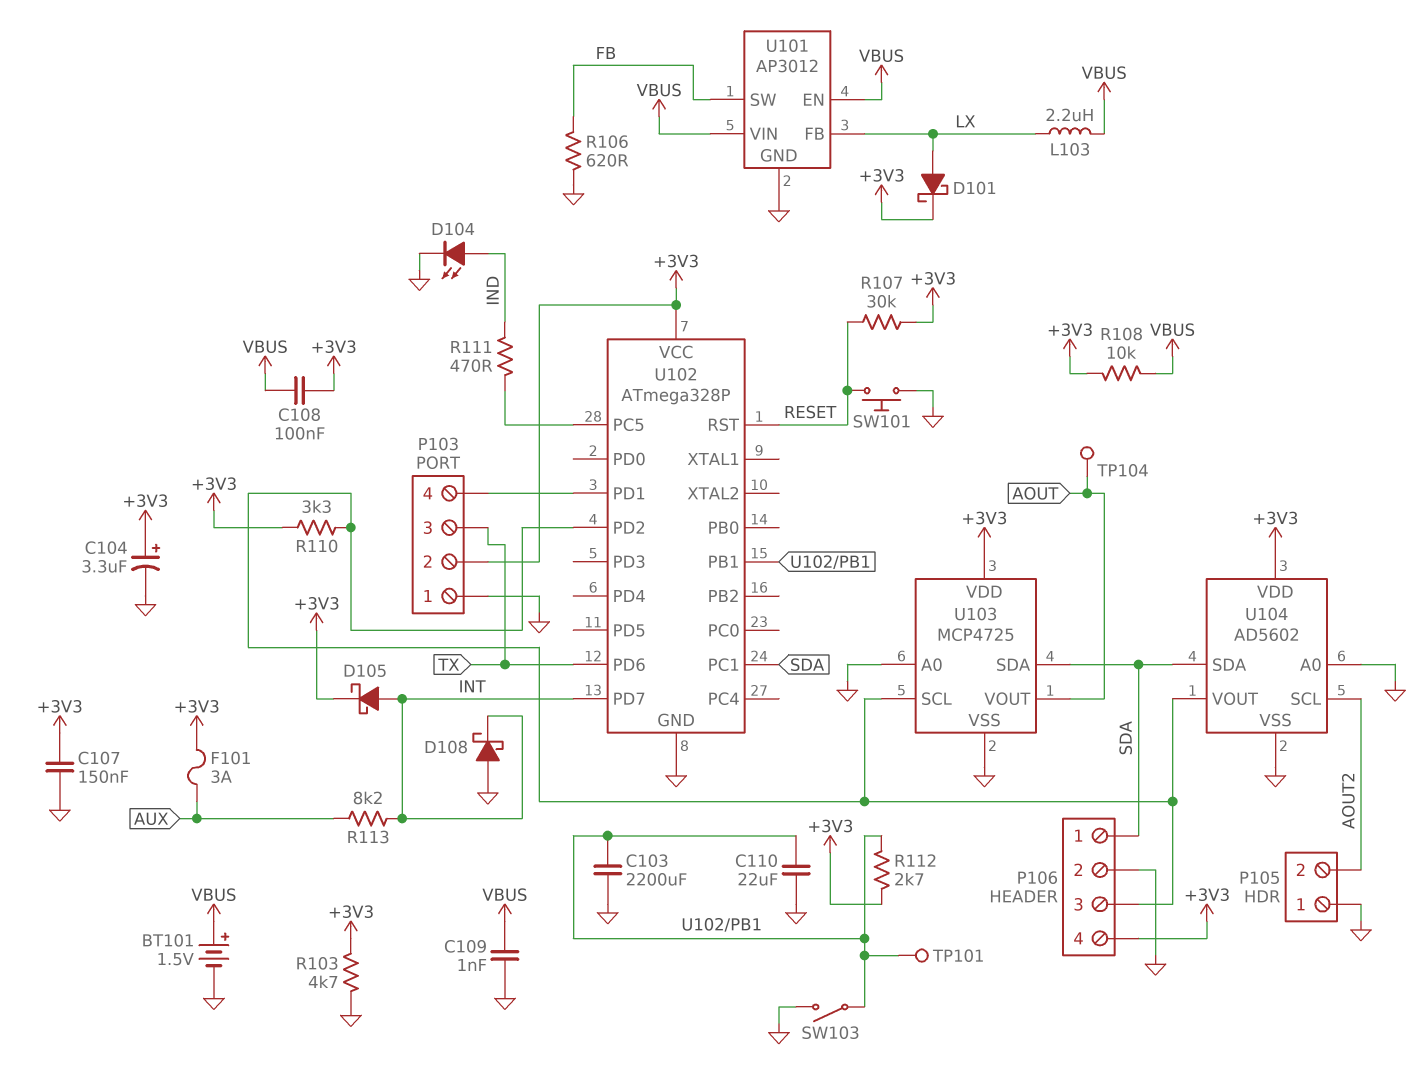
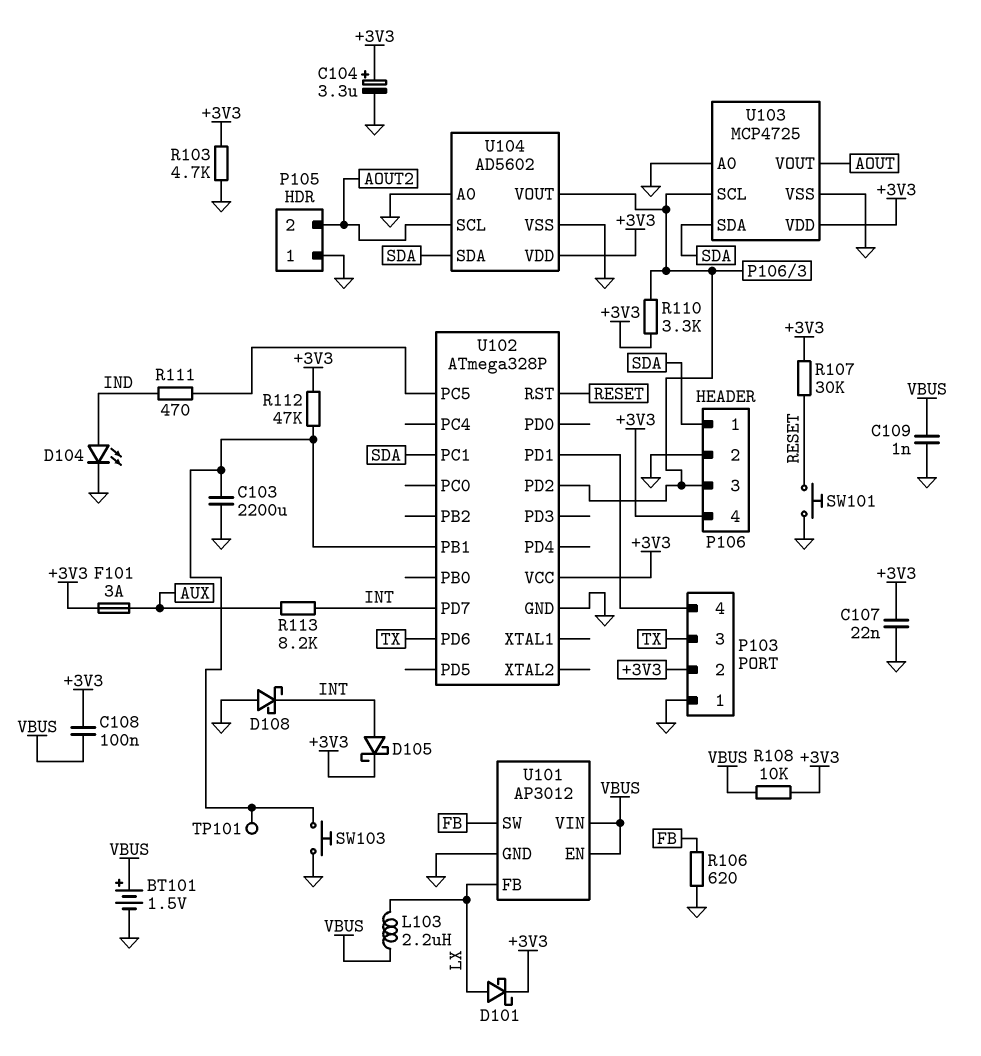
C107: 150nF (+3V3, GND) -> 22nF (+3V3, GND)
C110: 22uF (GND, U102/PB1) -> none
R112: 2.7k (+3V3, U102/PB1) -> 47k (+3V3, U102/PB1)
SW103: switch (GND, U102/PB1) -> button (GND, U102/PB1)
TP104: test point (AOUT) -> none

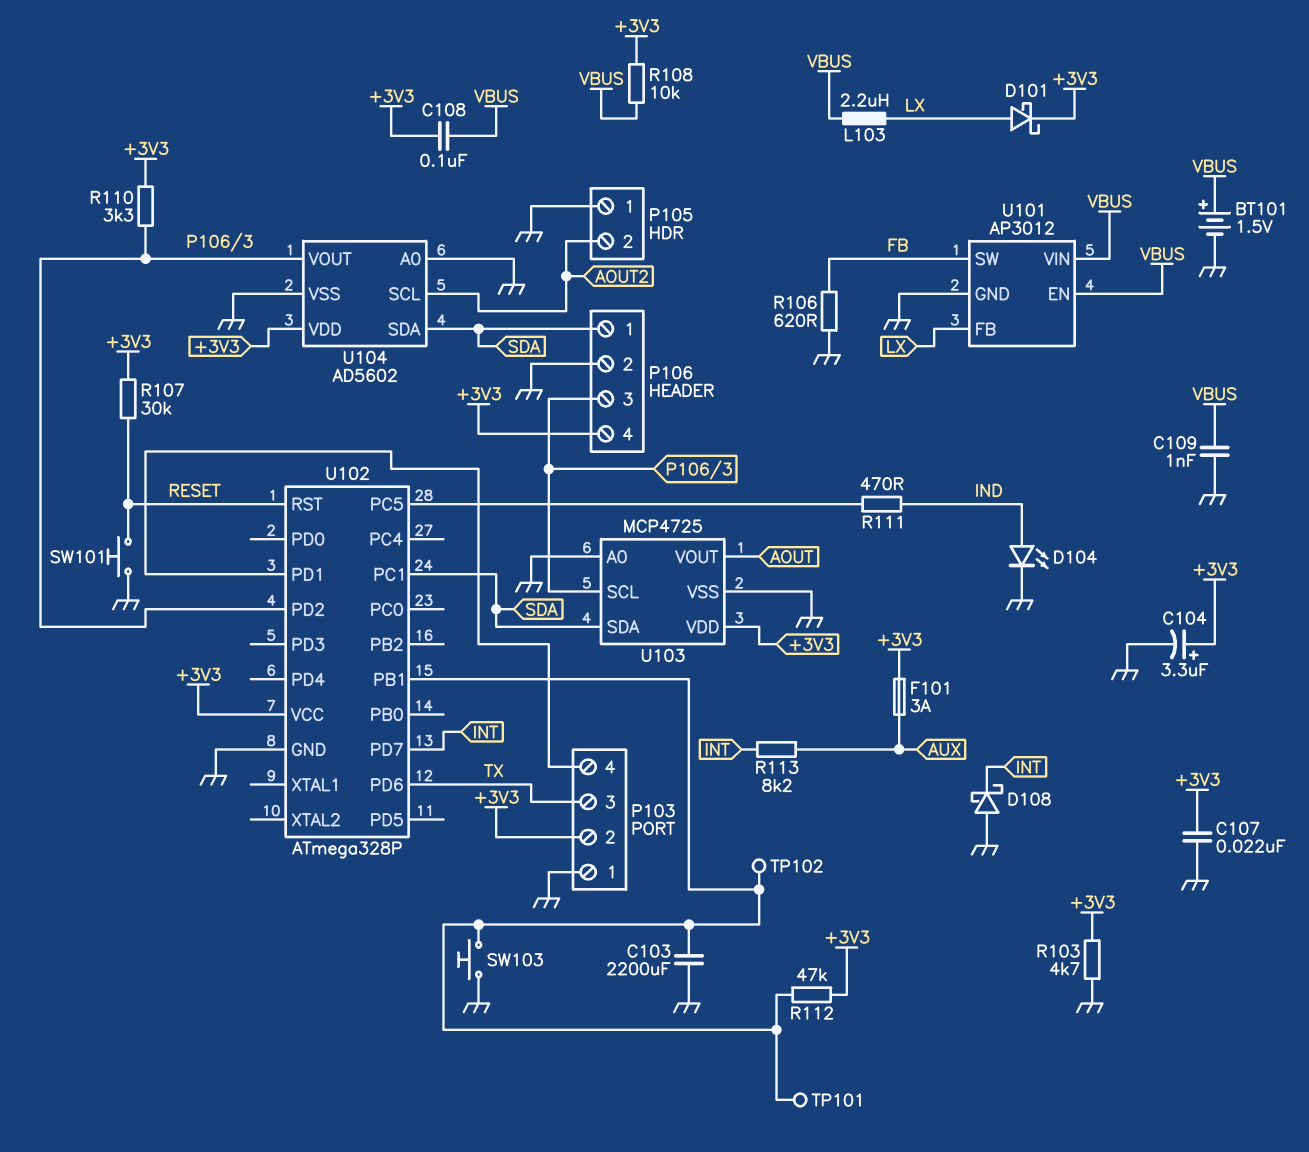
D105: schottky (A INT, K +3V3) -> none
TP102: none -> test point (U102/PB1)

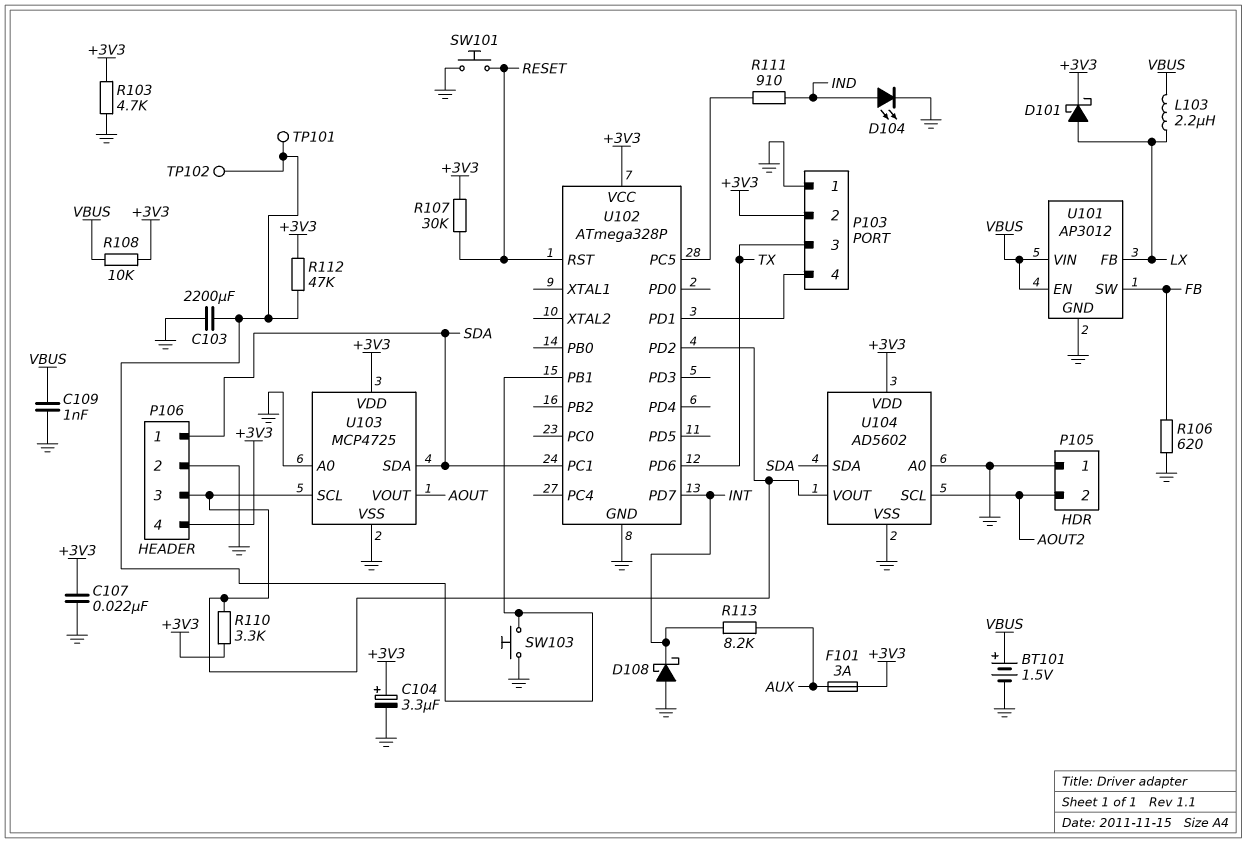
C108: 100nF (+3V3, VBUS) -> none
R111: 470 (IND, U102/PC5) -> 910 (IND, U102/PC5)

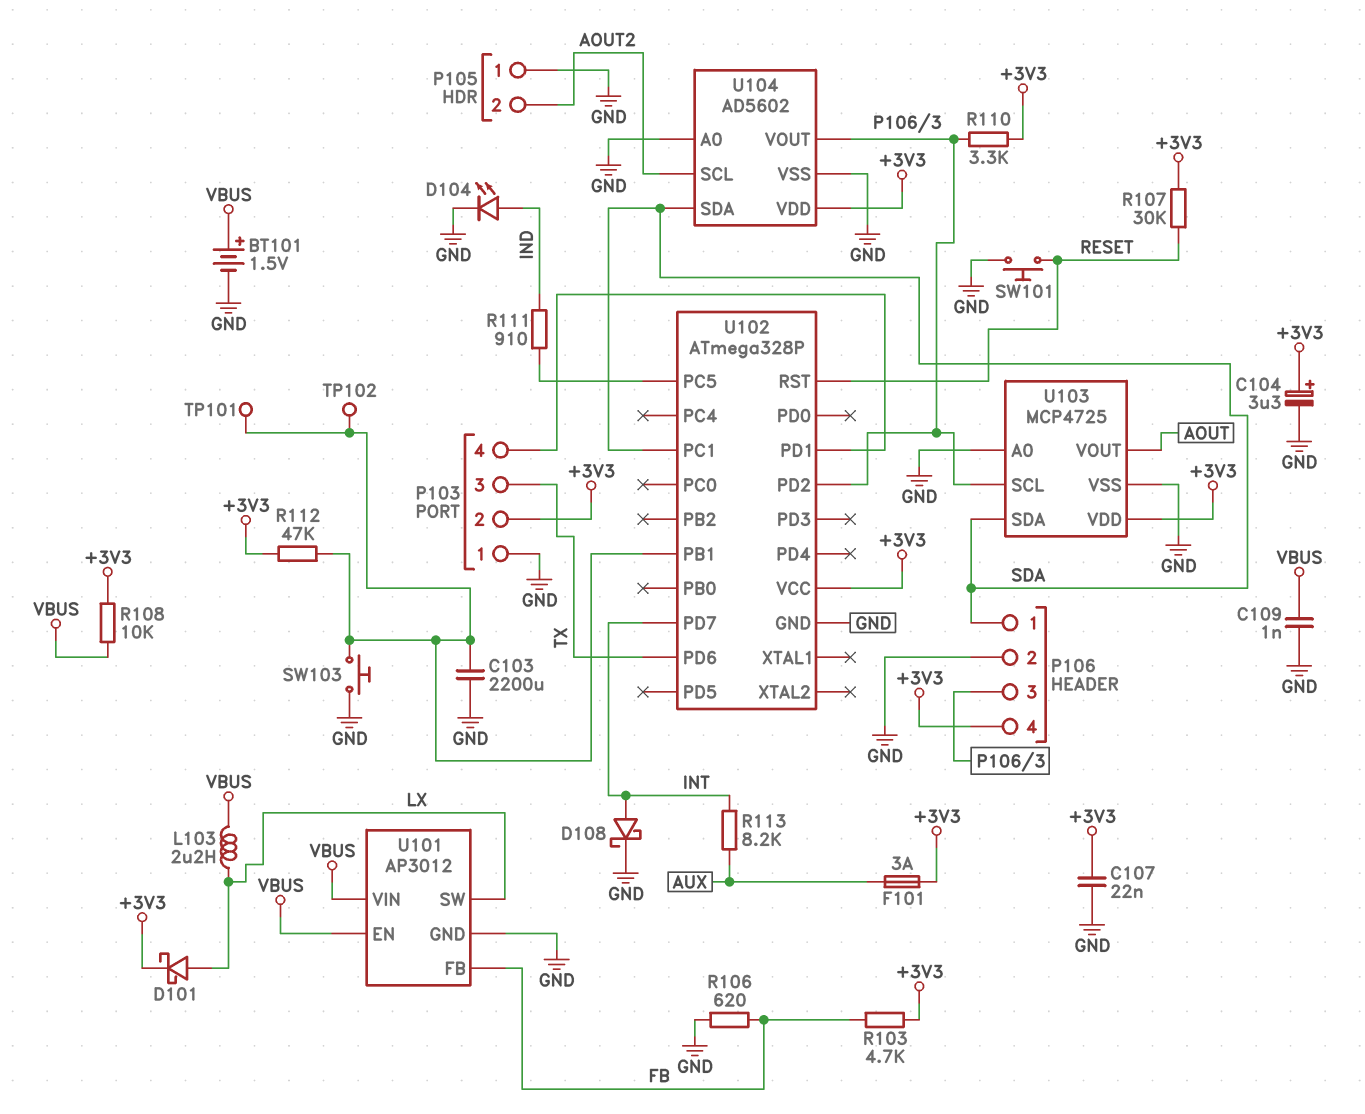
D108: schottky (A GND, K INT) -> schottky (A INT, K GND)
R103: 4.7k (+3V3, GND) -> 4.7k (+3V3, FB)
U101 pin FB: LX -> FB
U101 pin SW: FB -> LX

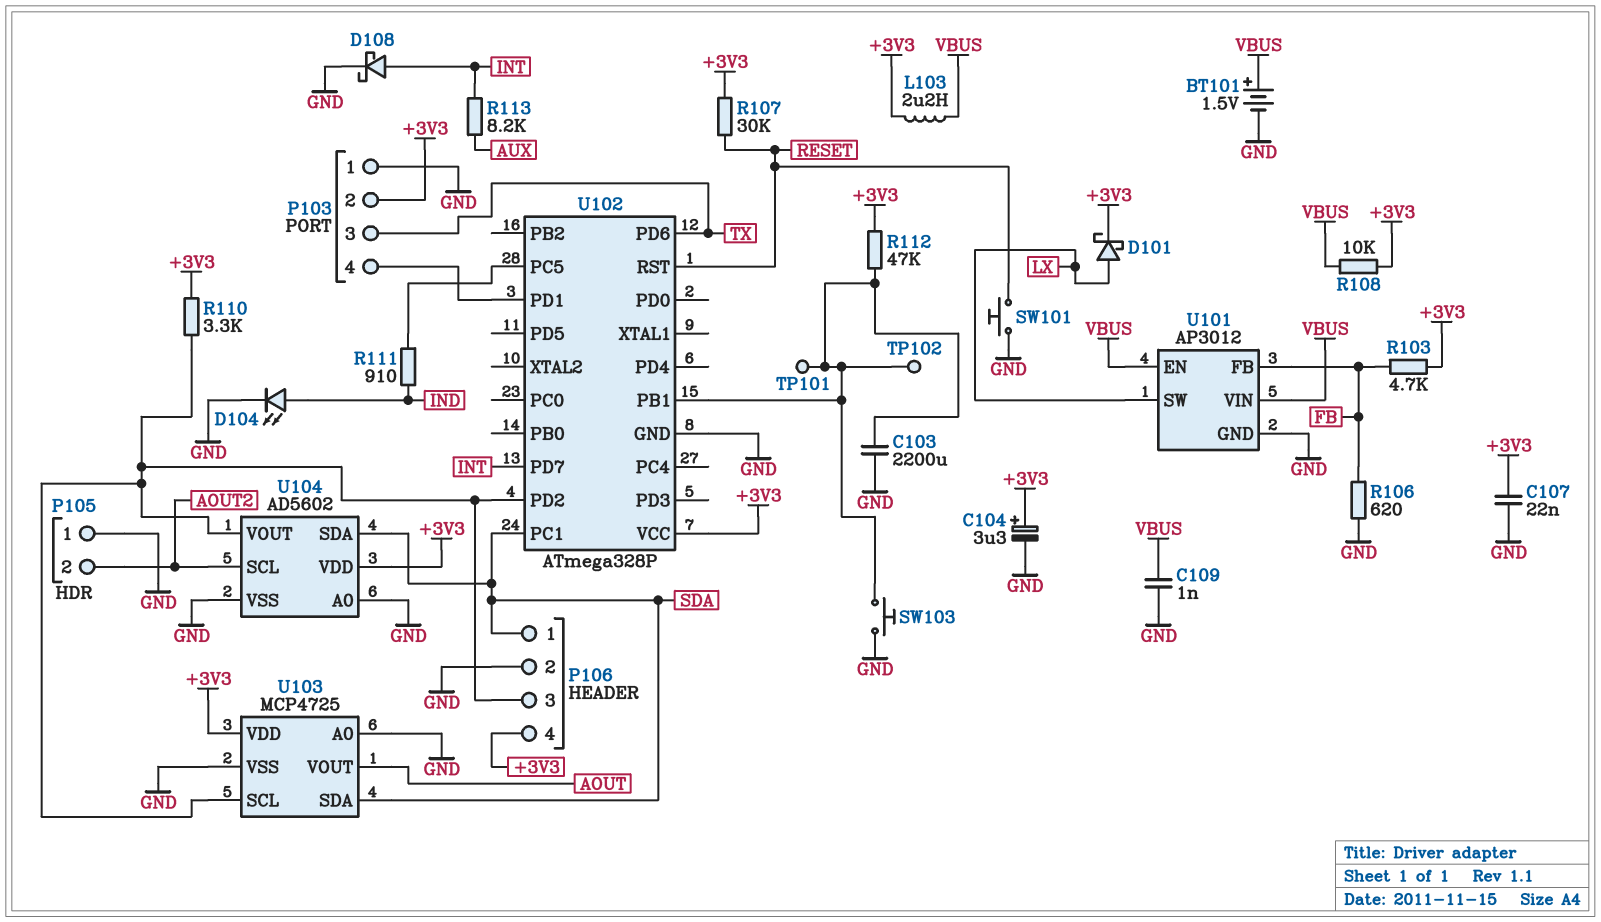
F101: 3A (+3V3, AUX) -> none
L103: 2.2uH (LX, VBUS) -> 2.2uH (+3V3, VBUS)

